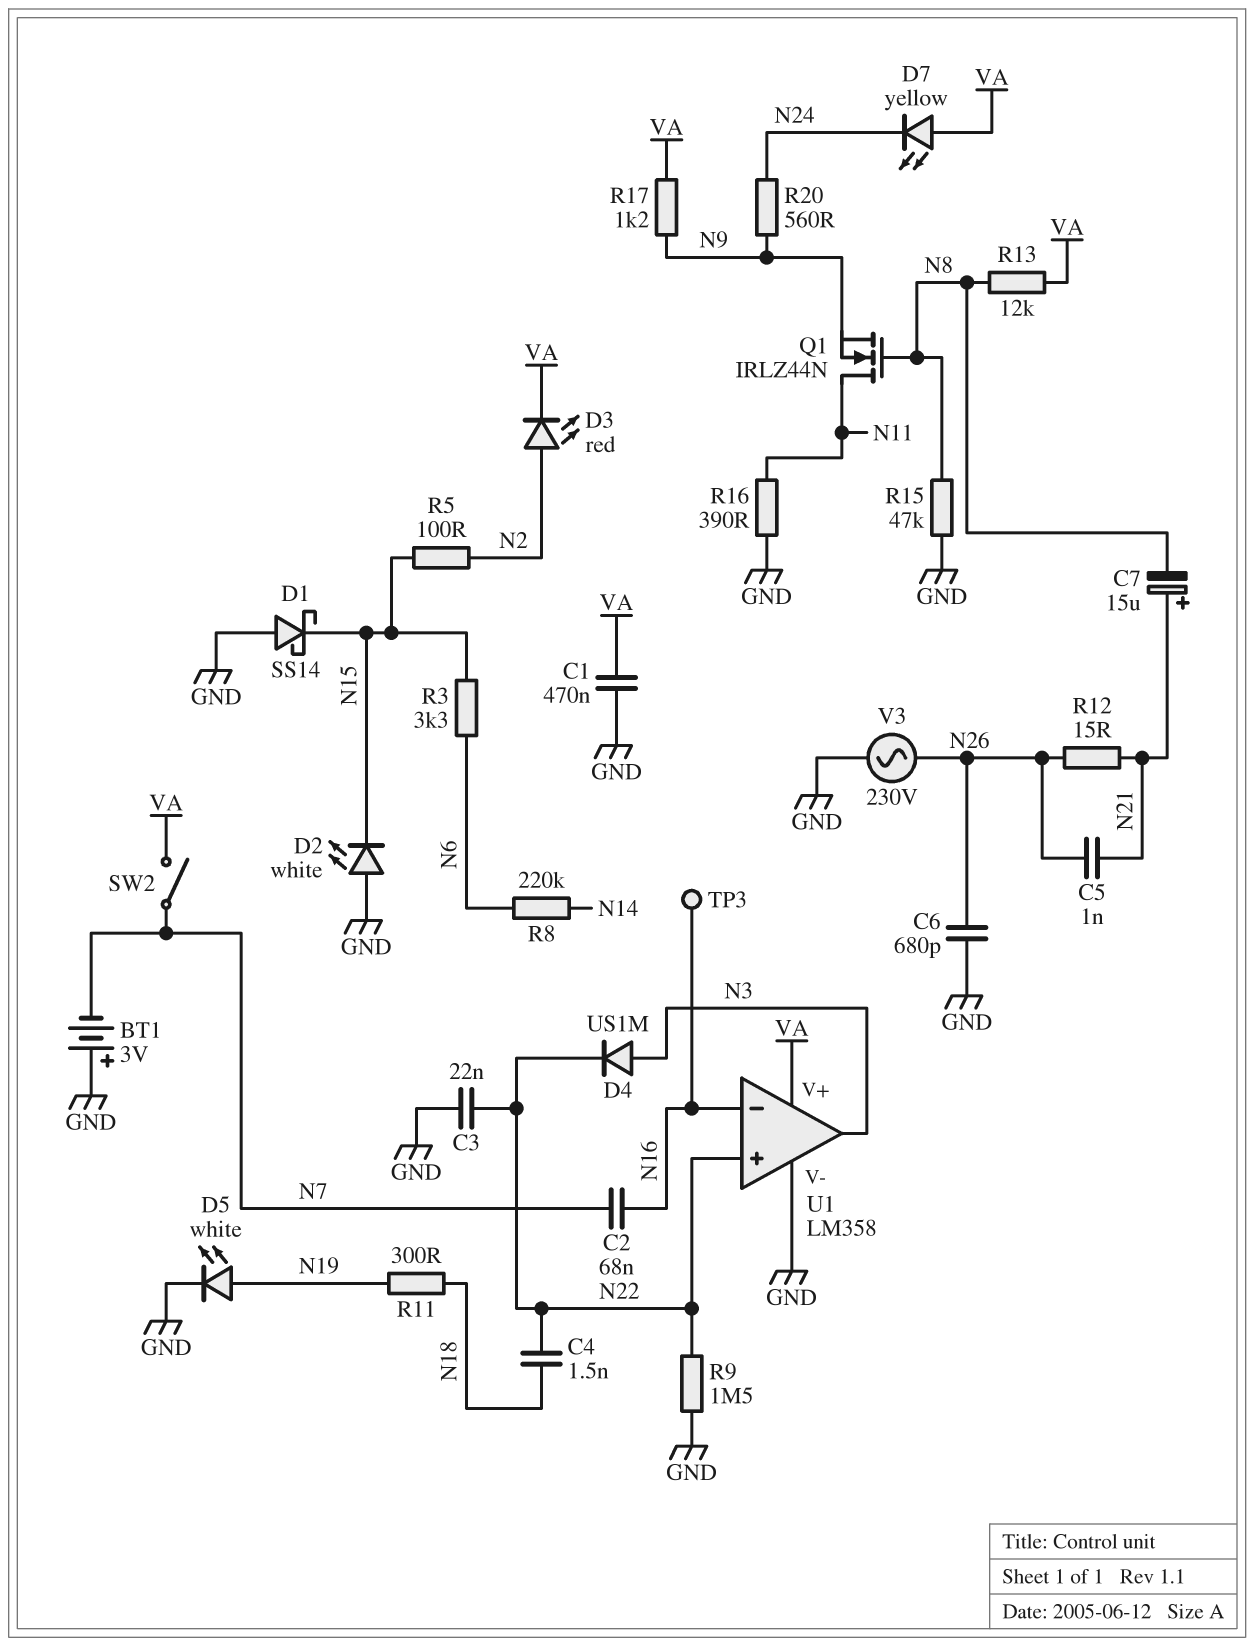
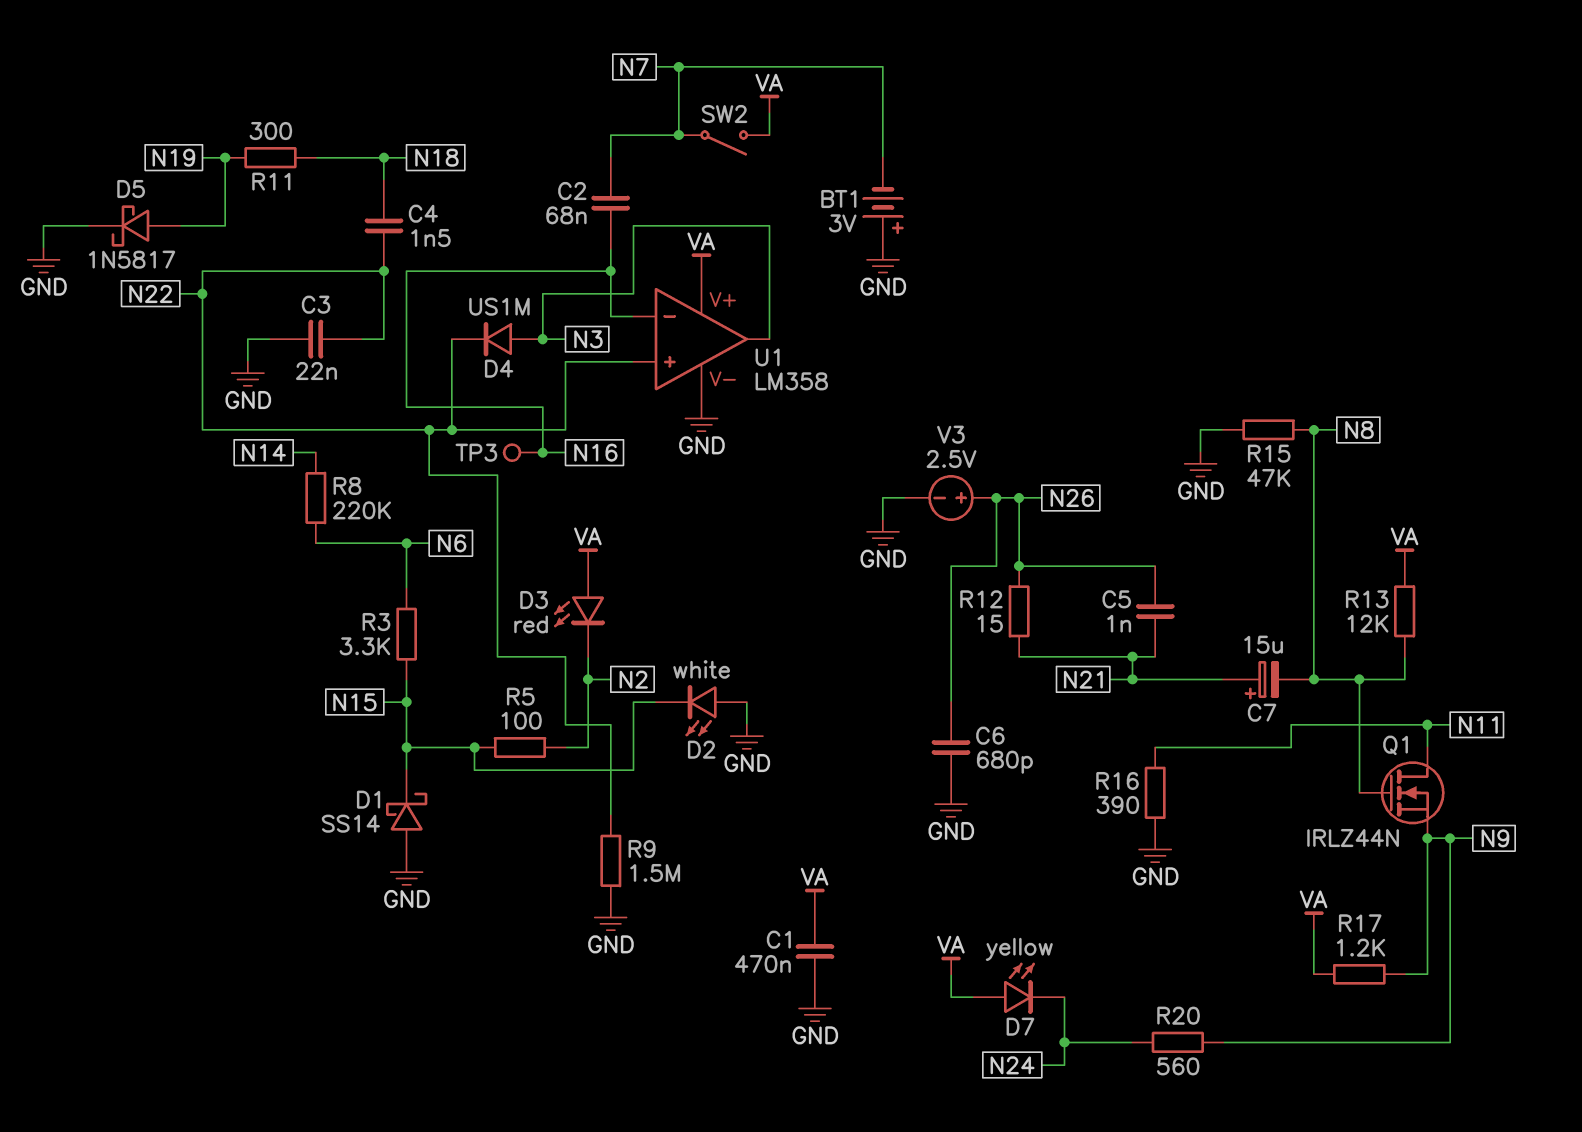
D3: LED red (A N2, K VA) -> LED red (A VA, K N2)
D5: LED white (A N19, K GND) -> schottky 1N5817 (A N19, K GND)
V3: AC 230V (GND, N26) -> 2.5V (plus N26, minus GND)

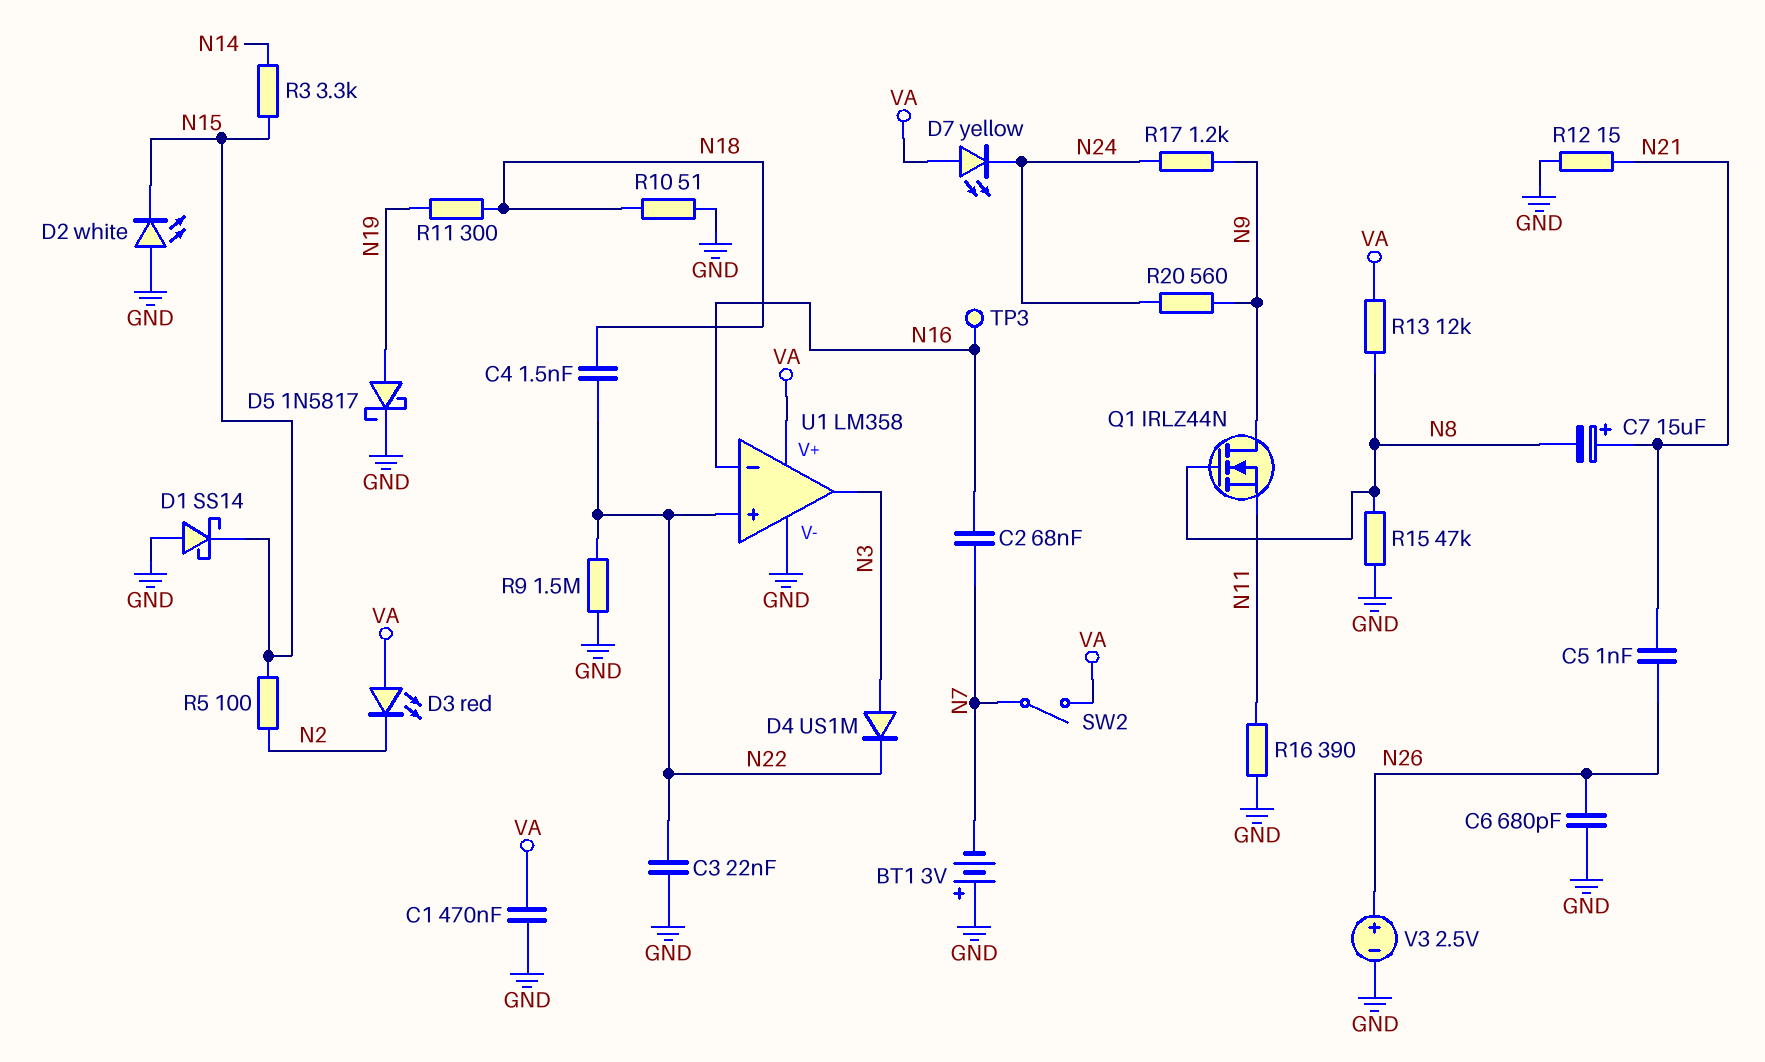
Q1: NMOS IRLZ44N (G N8, D N11, S N9) -> NMOS IRLZ44N (G N8, D N9, S N11)
R3: 3.3k (N6, N15) -> 3.3k (N14, N15)
R8: 220k (N6, N14) -> none
R10: none -> 51 (GND, N18)
R12: 15 (N21, N26) -> 15 (GND, N21)
R17: 1.2k (N9, VA) -> 1.2k (N9, N24)

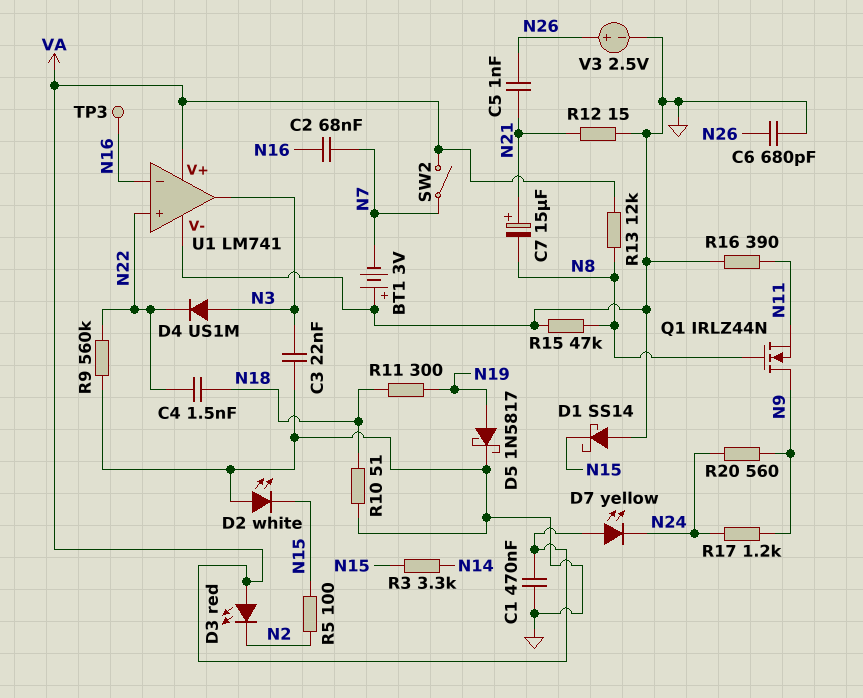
C3: 22nF (GND, N22) -> 22nF (GND, N3)
R9: 1.5M (GND, N22) -> 560k (GND, N22)
U1: LM358 -> LM741

